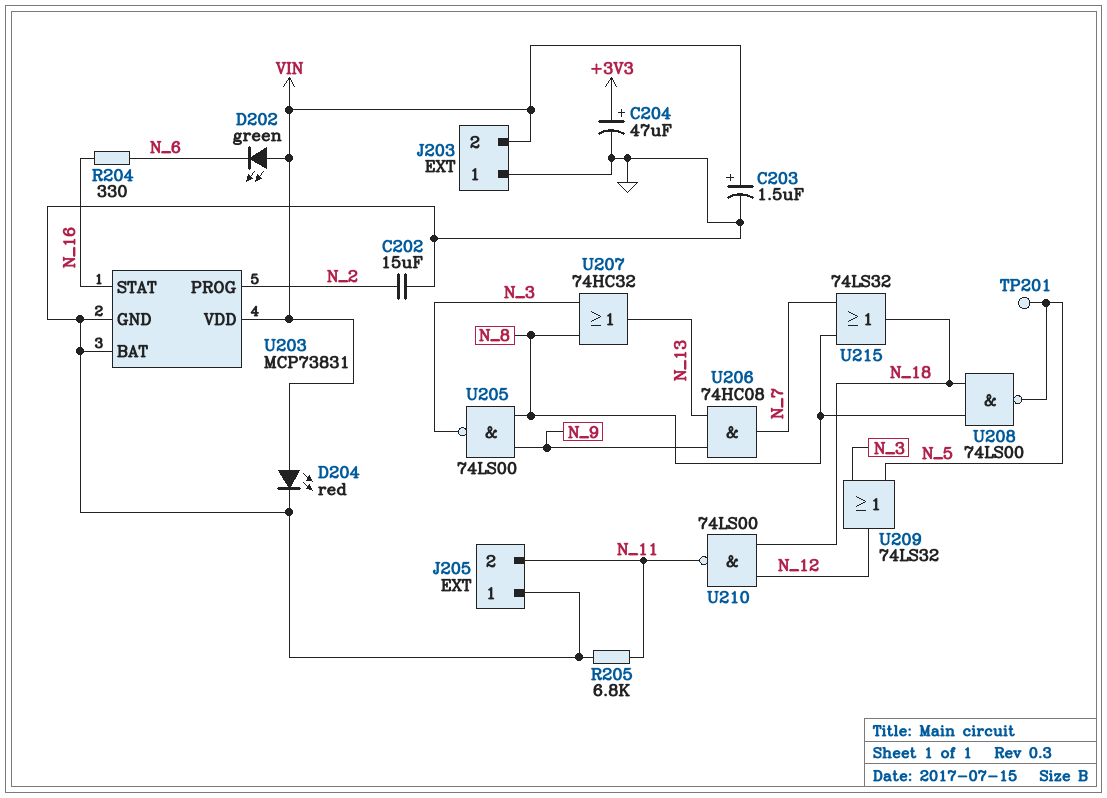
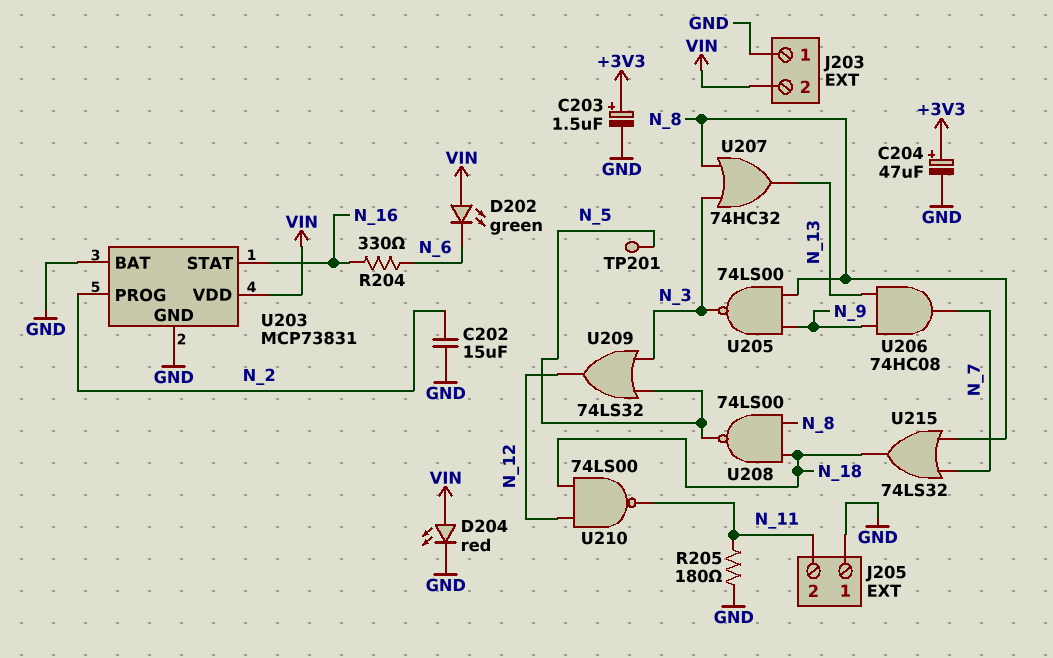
C203: 1.5uF (plus VIN, minus GND) -> 1.5uF (plus +3V3, minus GND)
R205: 6.8k (GND, N_11) -> 180 (GND, N_11)

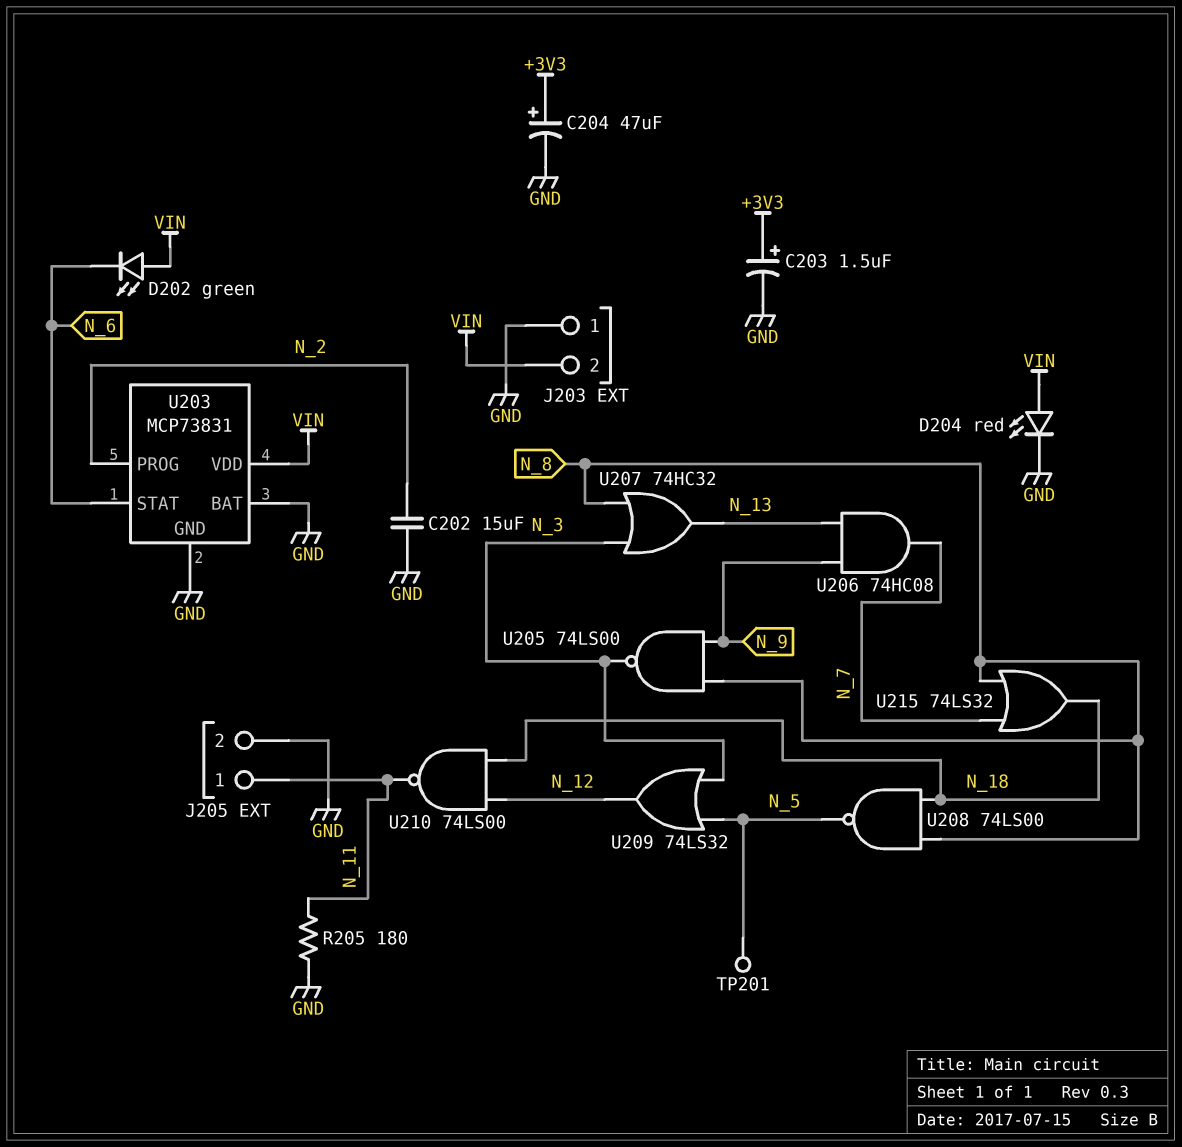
J205 pin 1: GND -> N_11
J205 pin 2: N_11 -> GND
R204: 330 (N_6, N_16) -> none
U203 pin STAT: N_16 -> N_6

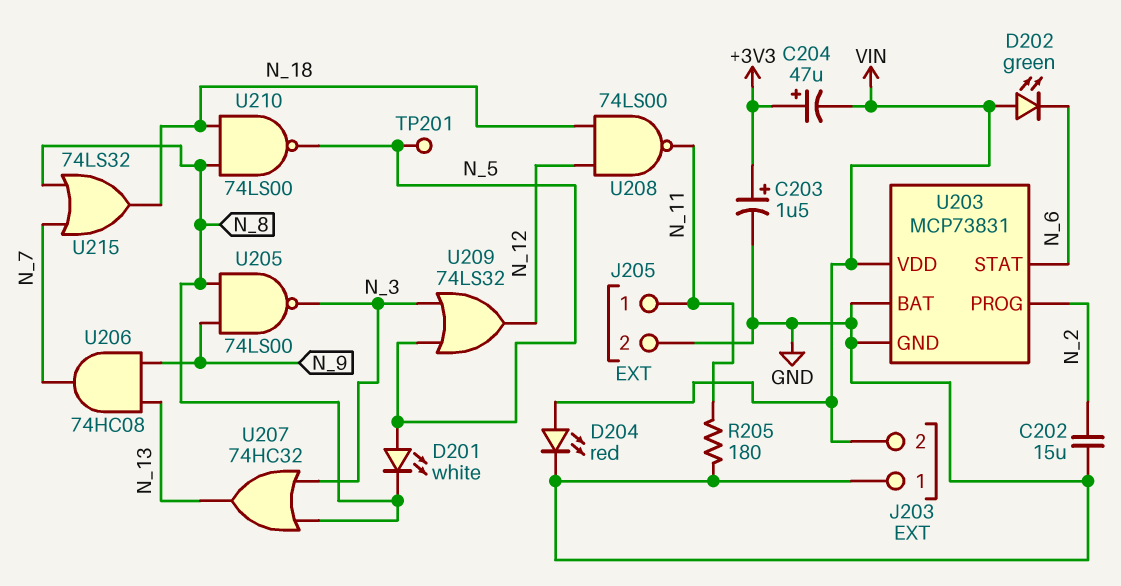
C204: 47uF (plus +3V3, minus GND) -> 47uF (plus +3V3, minus VIN)
D201: none -> LED white (A N_5, K N_8)
U208: NAND 74LS00 (in N_8, in N_18, out N_5) -> NAND 74LS00 (in N_12, in N_18, out N_11)
U210: NAND 74LS00 (in N_12, in N_18, out N_11) -> NAND 74LS00 (in N_8, in N_18, out N_5)

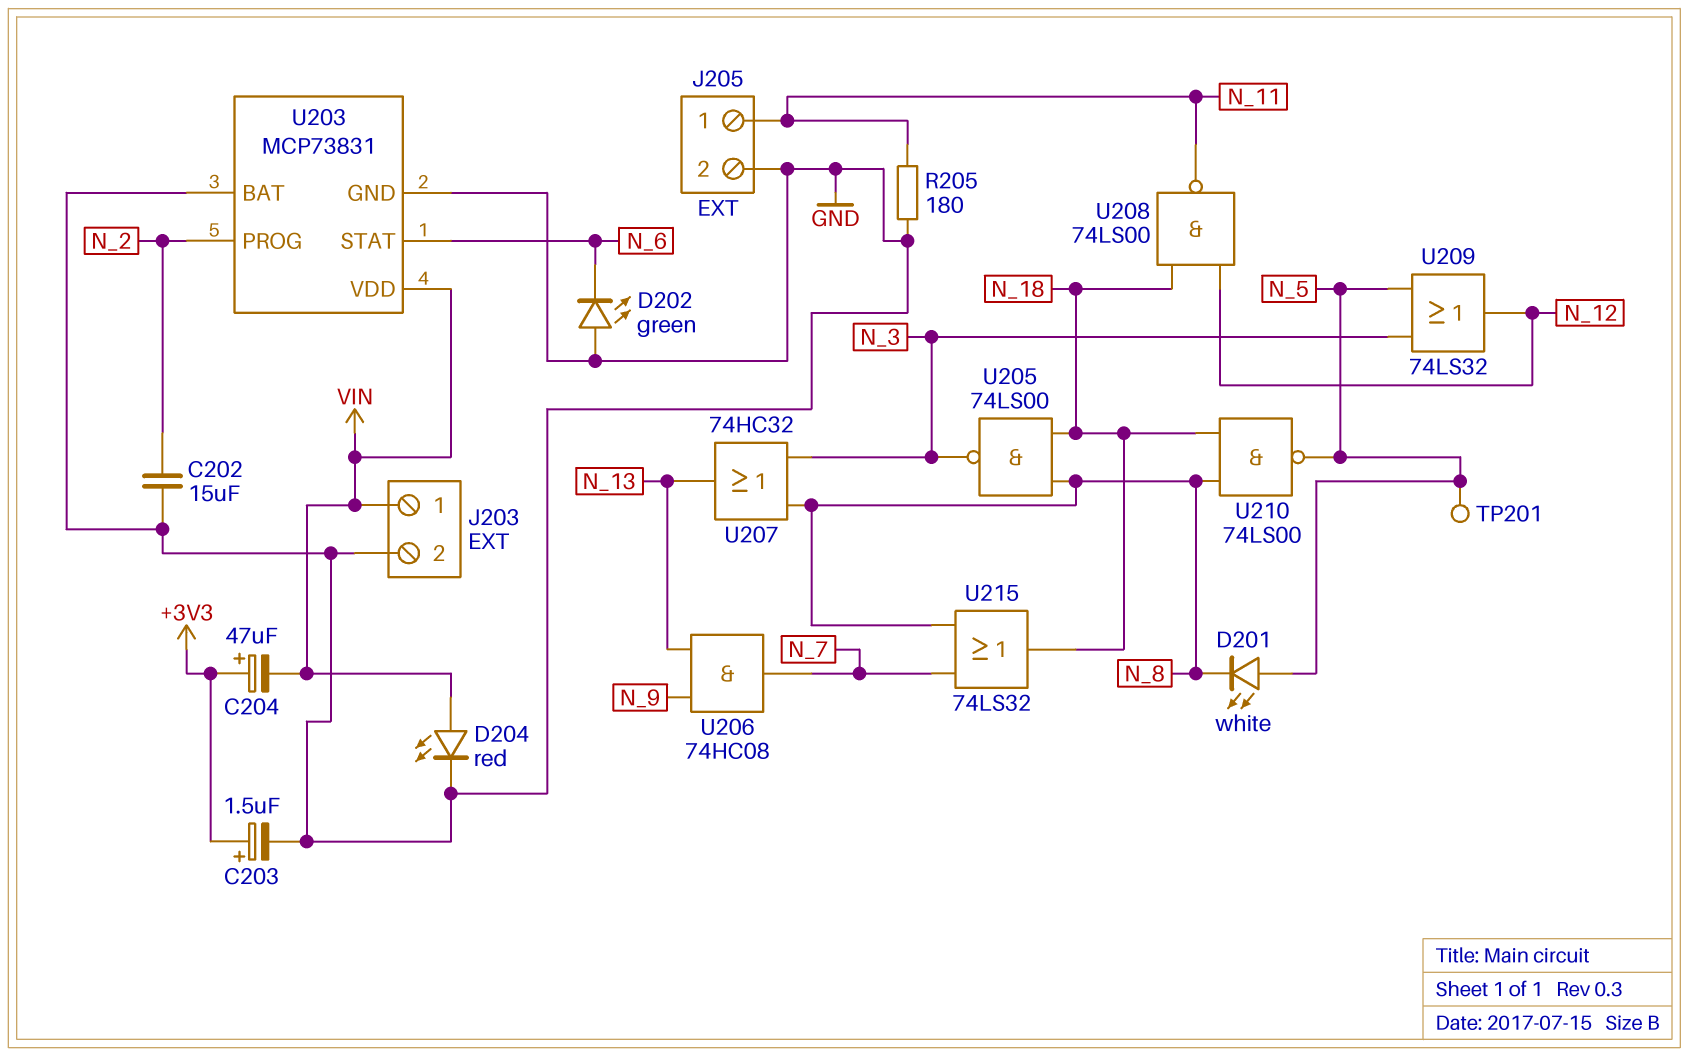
D202: LED green (A VIN, K N_6) -> LED green (A GND, K N_6)
J203 pin 1: GND -> VIN
J203 pin 2: VIN -> GND
U205: NAND 74LS00 (in N_8, in N_9, out N_3) -> NAND 74LS00 (in N_8, in N_18, out N_3)

